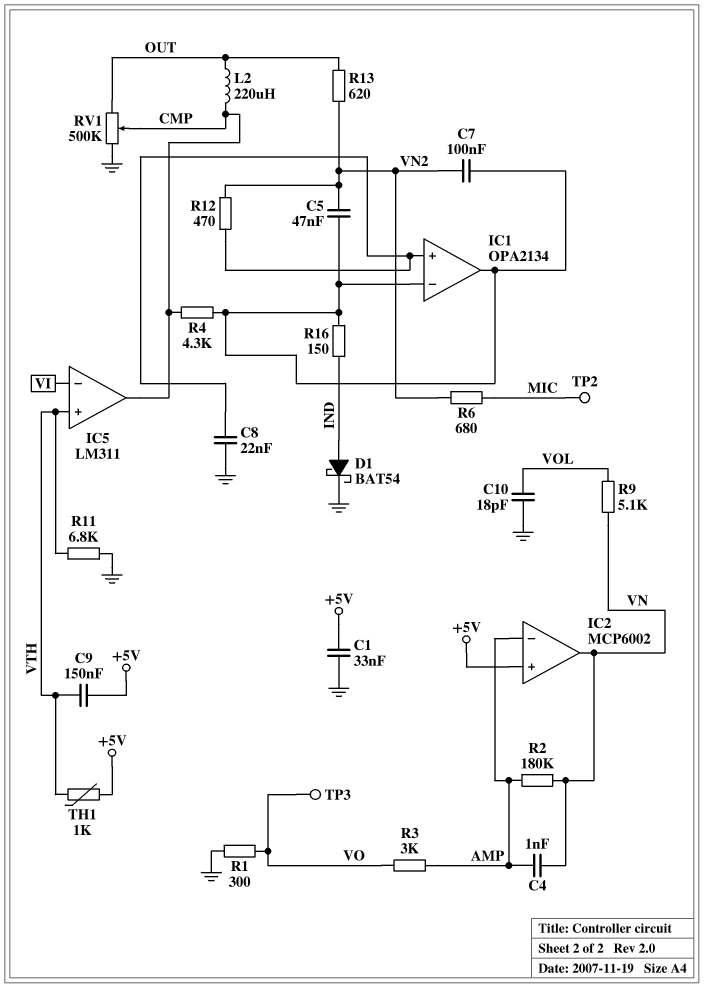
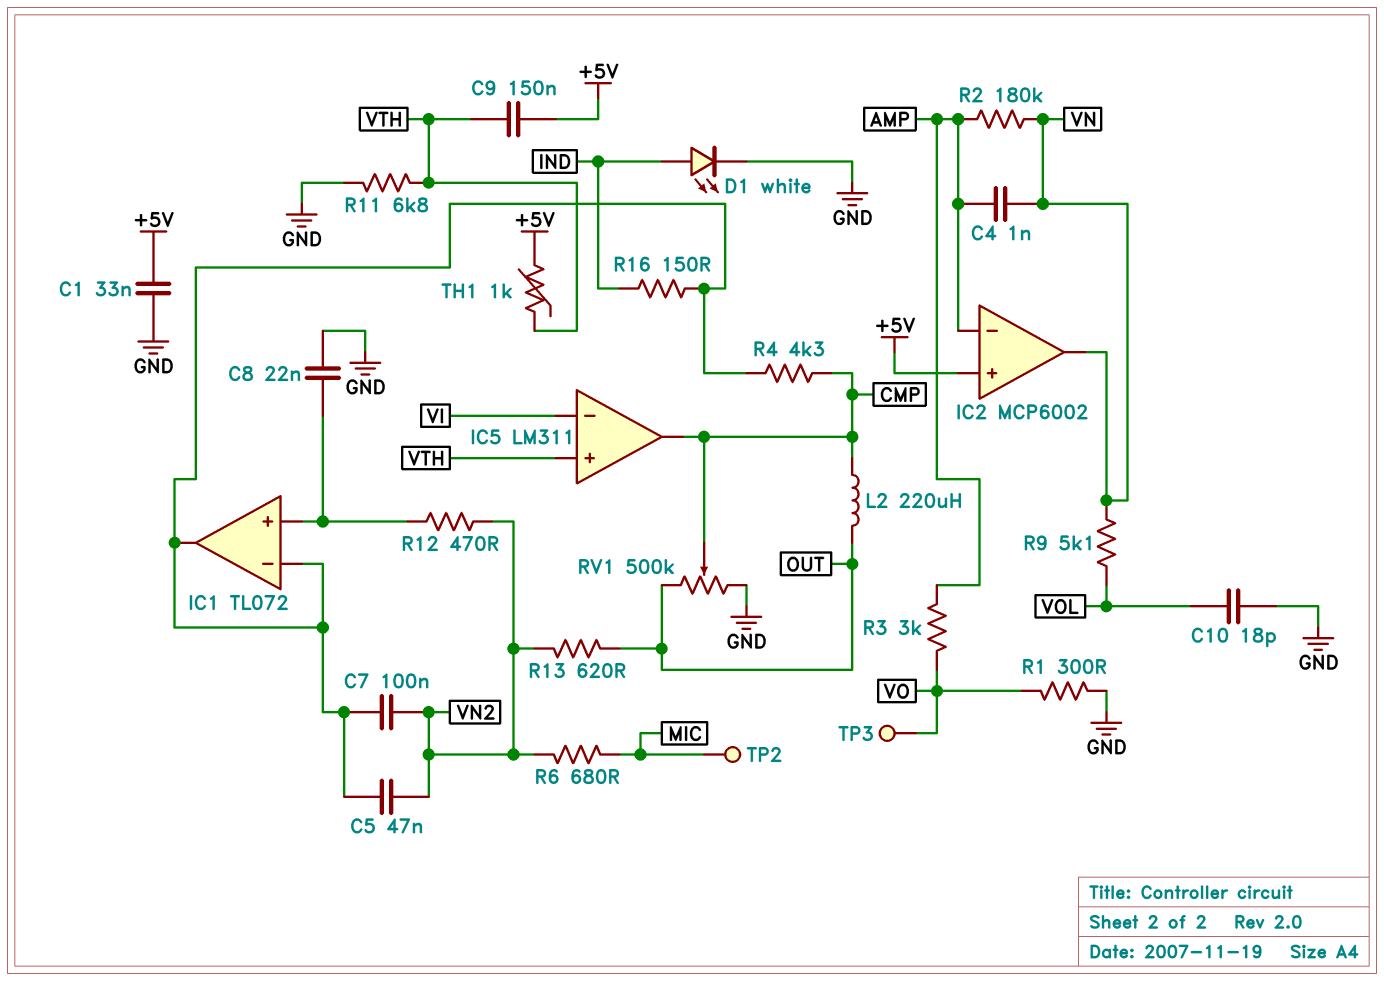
D1: schottky BAT54 (A IND, K GND) -> LED white (A IND, K GND)
IC1: OPA2134 -> TL072

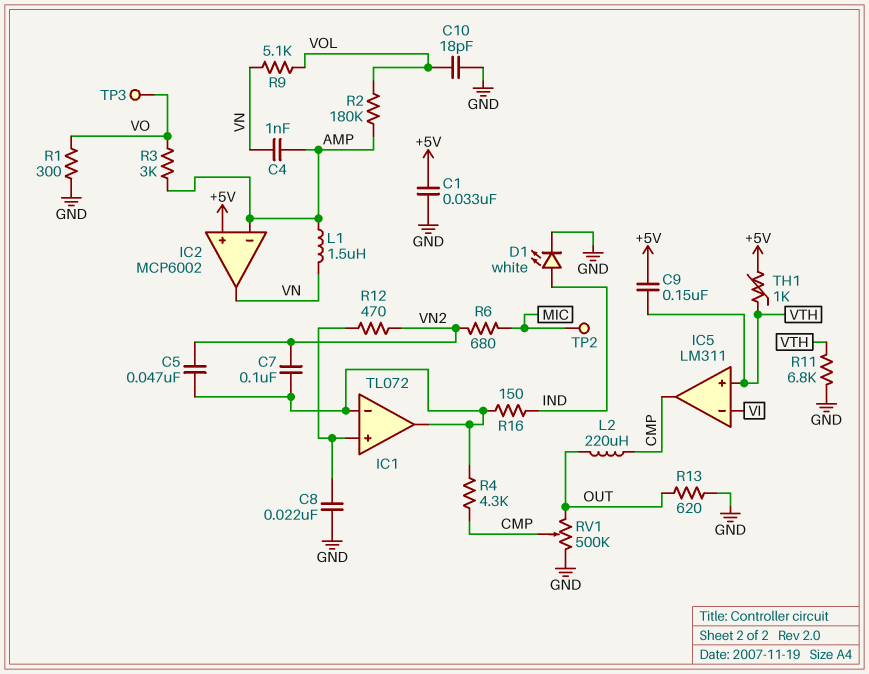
L1: none -> 1.5uH (AMP, VN)
R2: 180k (AMP, VN) -> 180k (AMP, VOL)
R13: 620 (OUT, VN2) -> 620 (GND, OUT)

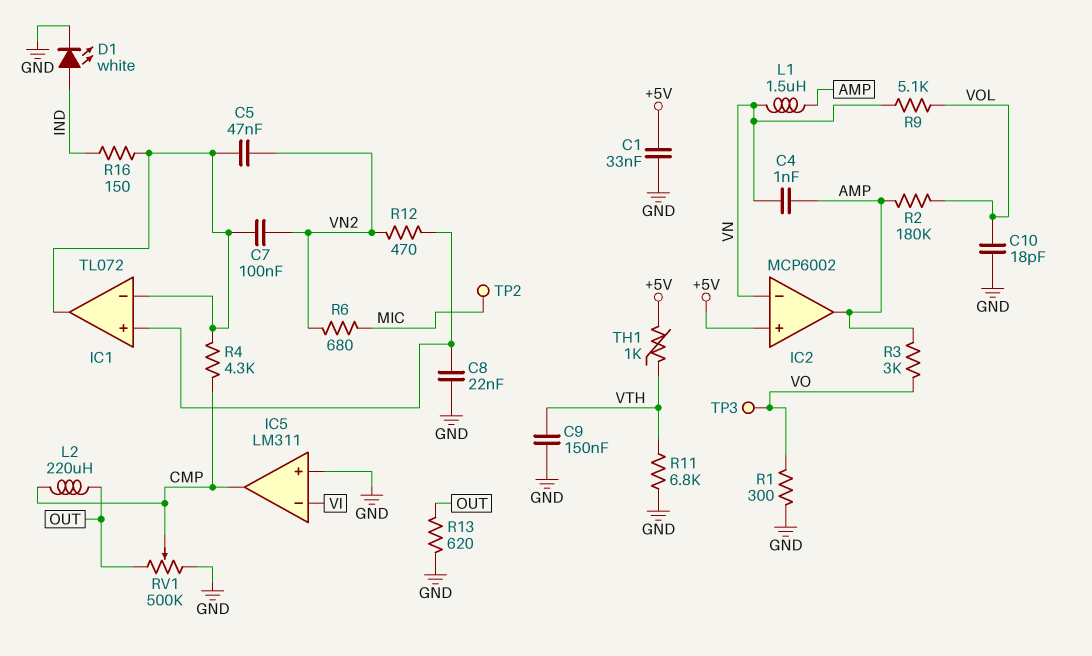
C9: 150nF (+5V, VTH) -> 150nF (GND, VTH)
IC2 pin in-: AMP -> VN
IC2 pin out: VN -> AMP
IC5 pin in+: VTH -> GND

